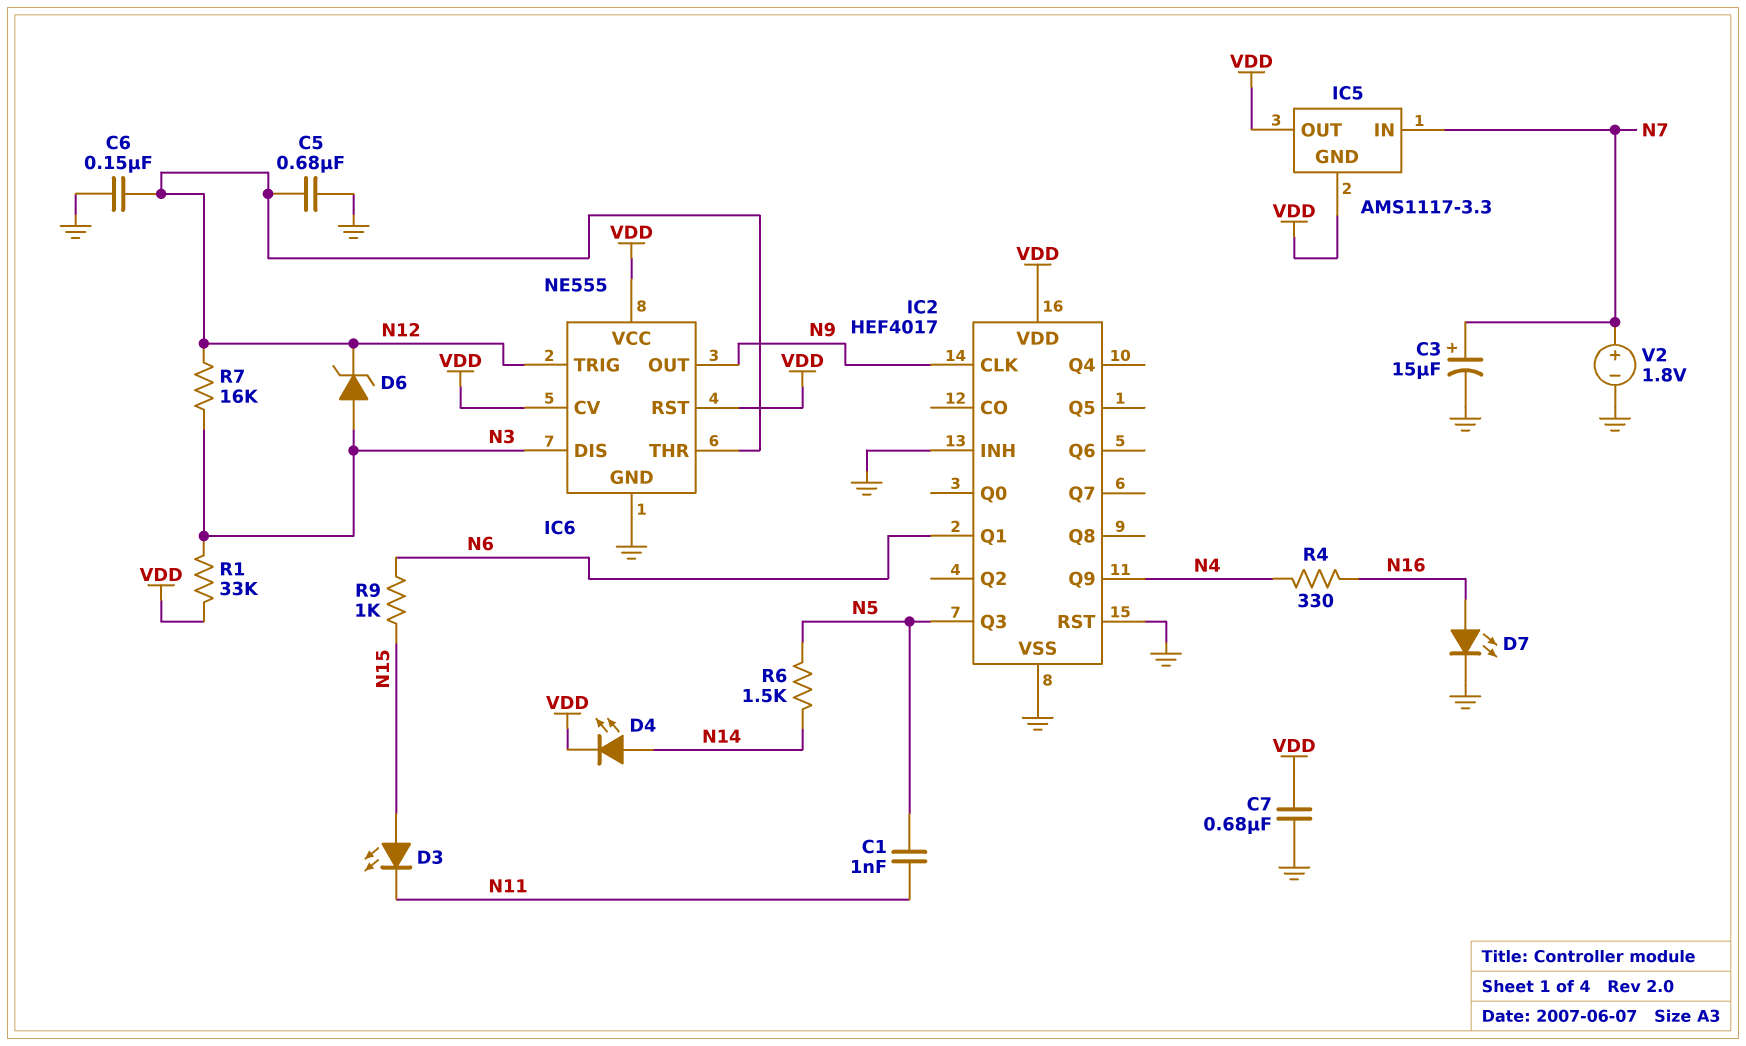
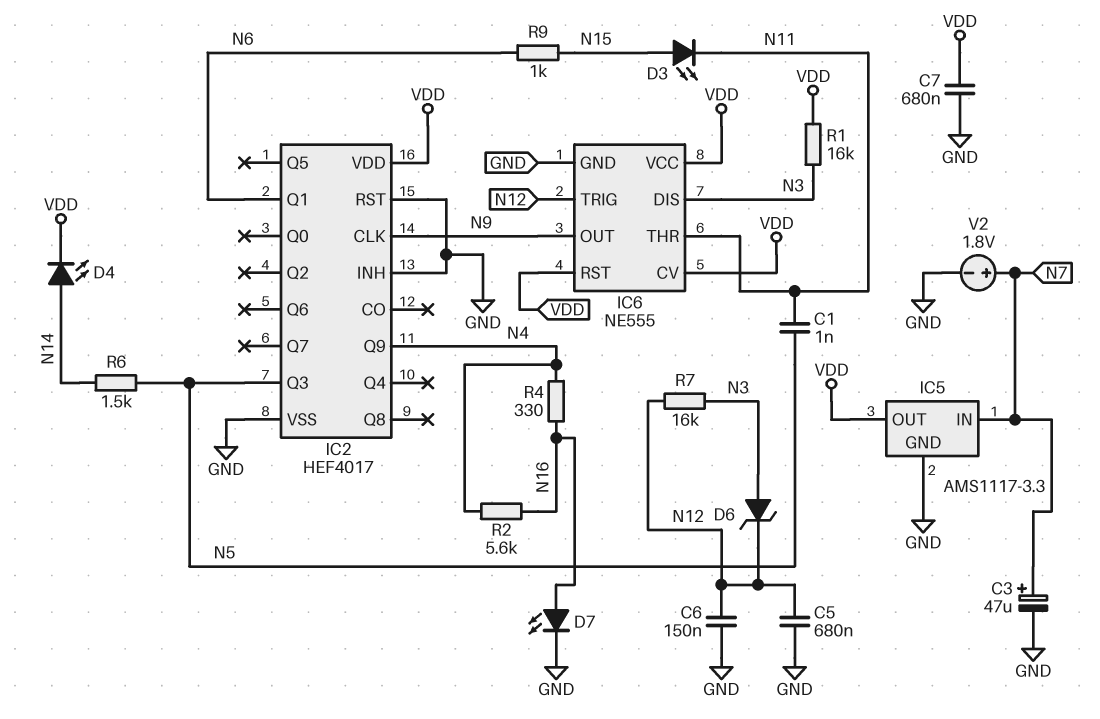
C3: 15uF (plus N7, minus GND) -> 47uF (plus N7, minus GND)
IC5 pin GND: VDD -> GND
IC6 pin THR: N12 -> N11
R1: 33k (N3, VDD) -> 16k (N3, VDD)
R2: none -> 5.6k (N4, N16)

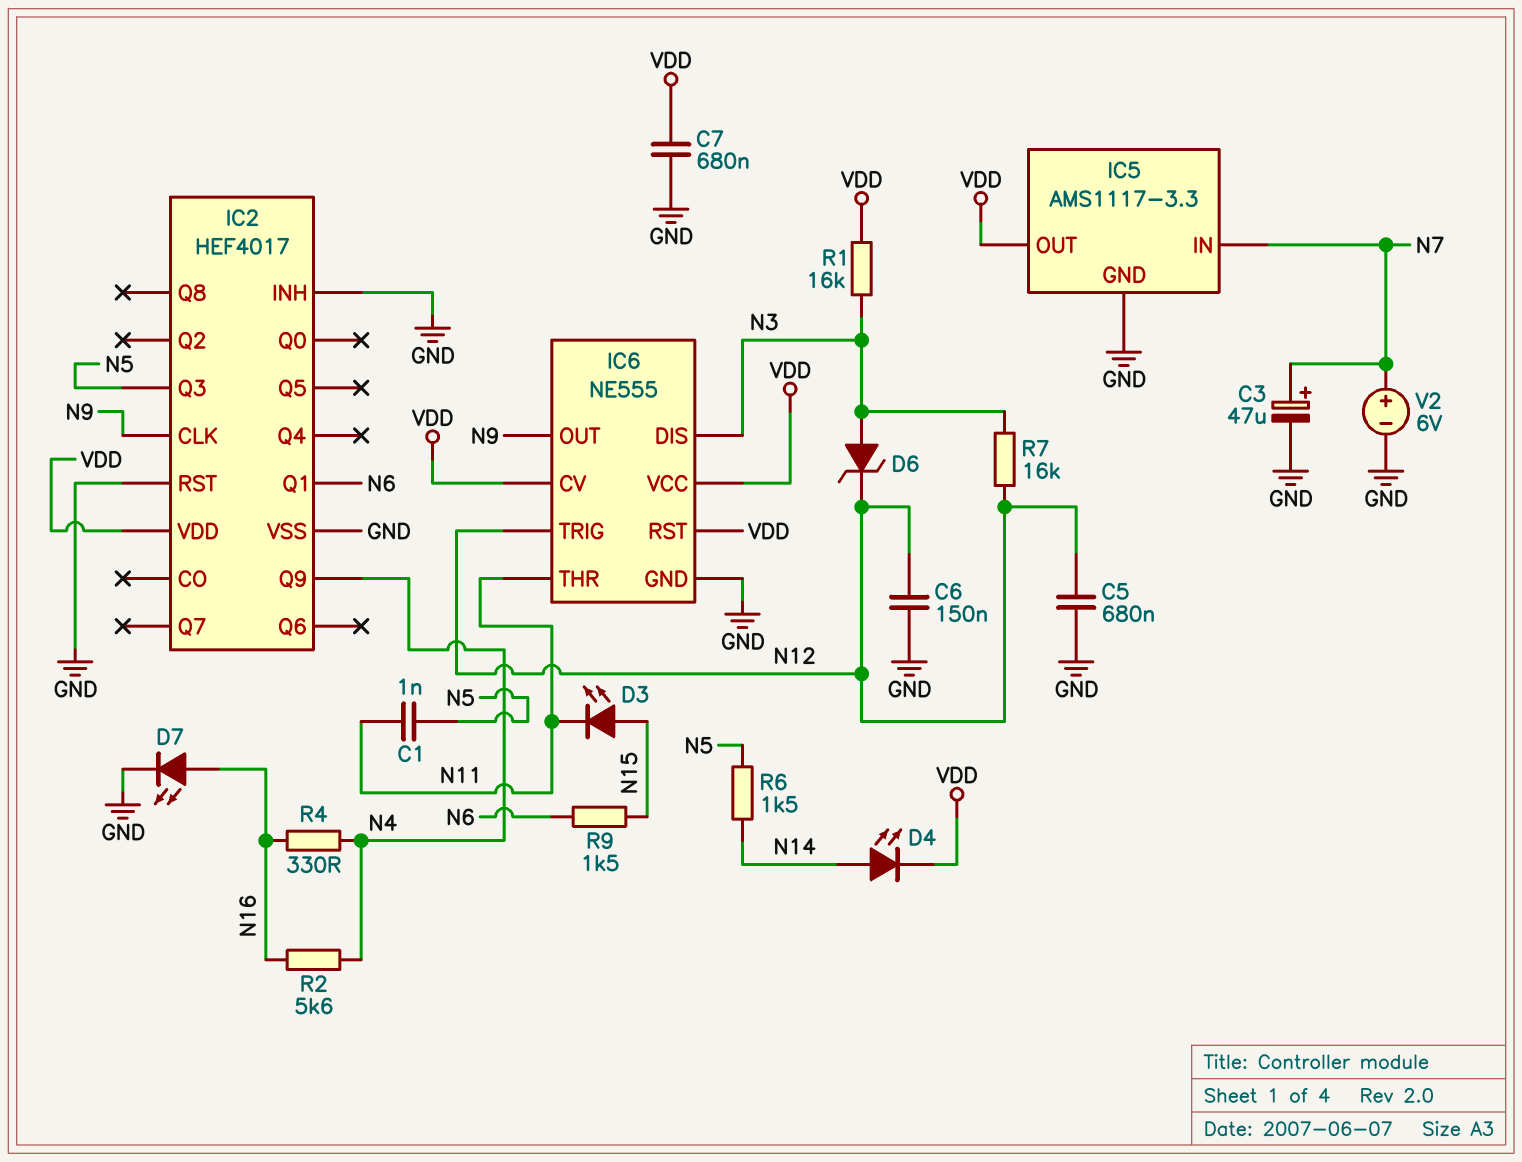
R9: 1k (N6, N15) -> 1.5k (N6, N15)
V2: 1.8V (plus N7, minus GND) -> 6V (plus N7, minus GND)

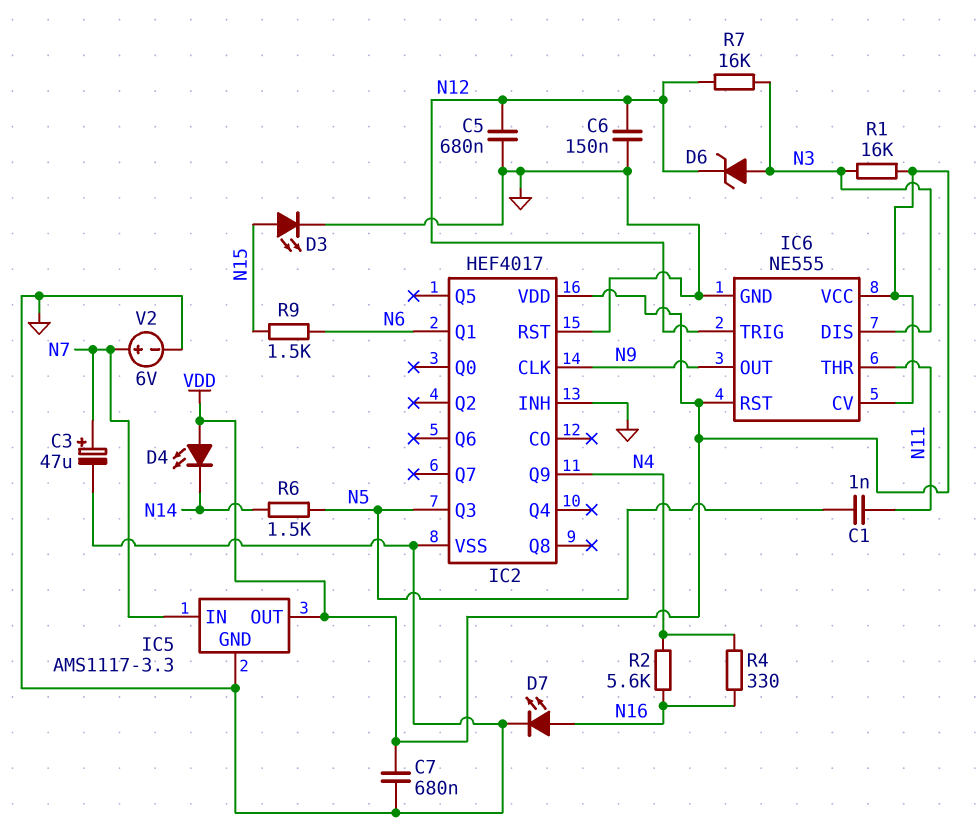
D3: LED (A N15, K N11) -> LED (A N15, K GND)
D4: LED (A N14, K VDD) -> LED (A VDD, K N14)

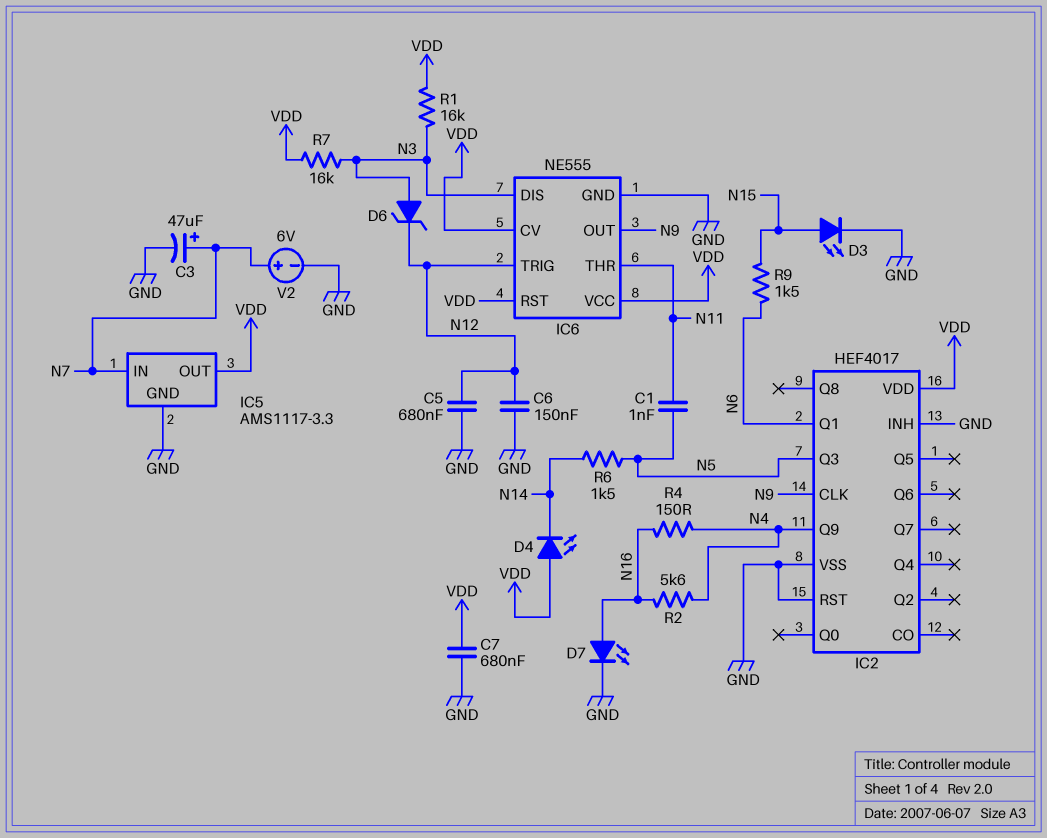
R4: 330 (N4, N16) -> 150 (N4, N16)
R7: 16k (N3, N12) -> 16k (N3, VDD)

